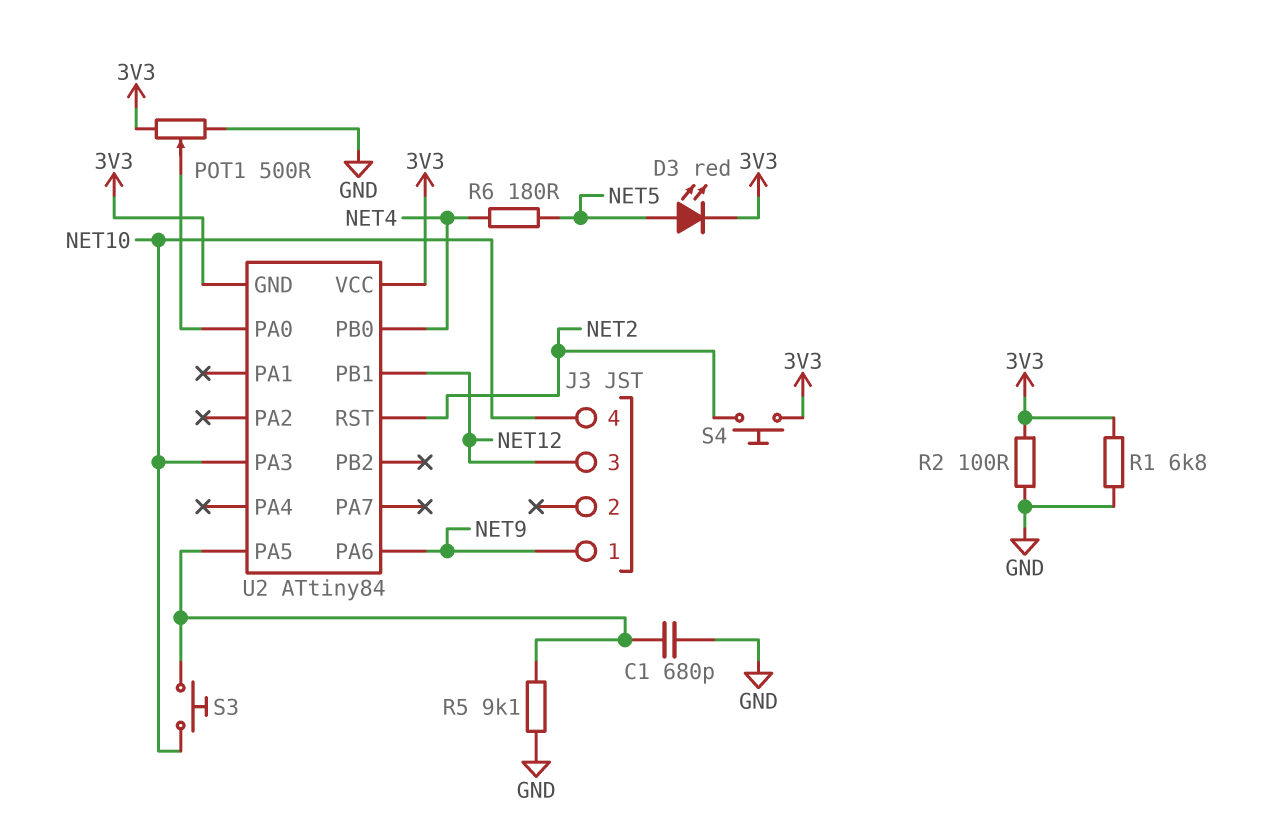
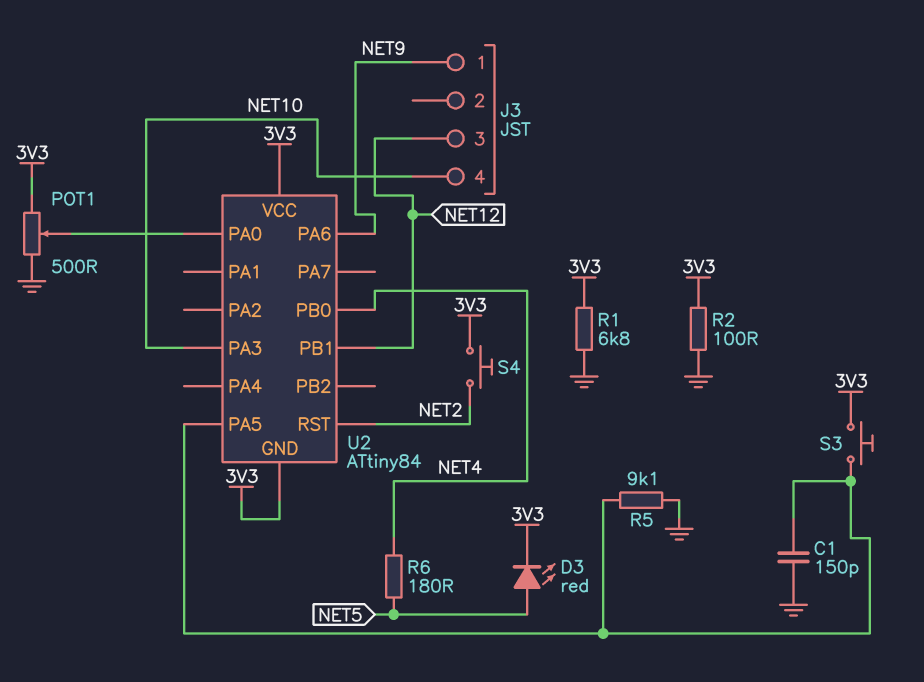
C1: 680pF (GND, U2/PA5) -> 150pF (GND, U2/PA5)
S3: button (NET10, U2/PA5) -> button (3V3, U2/PA5)

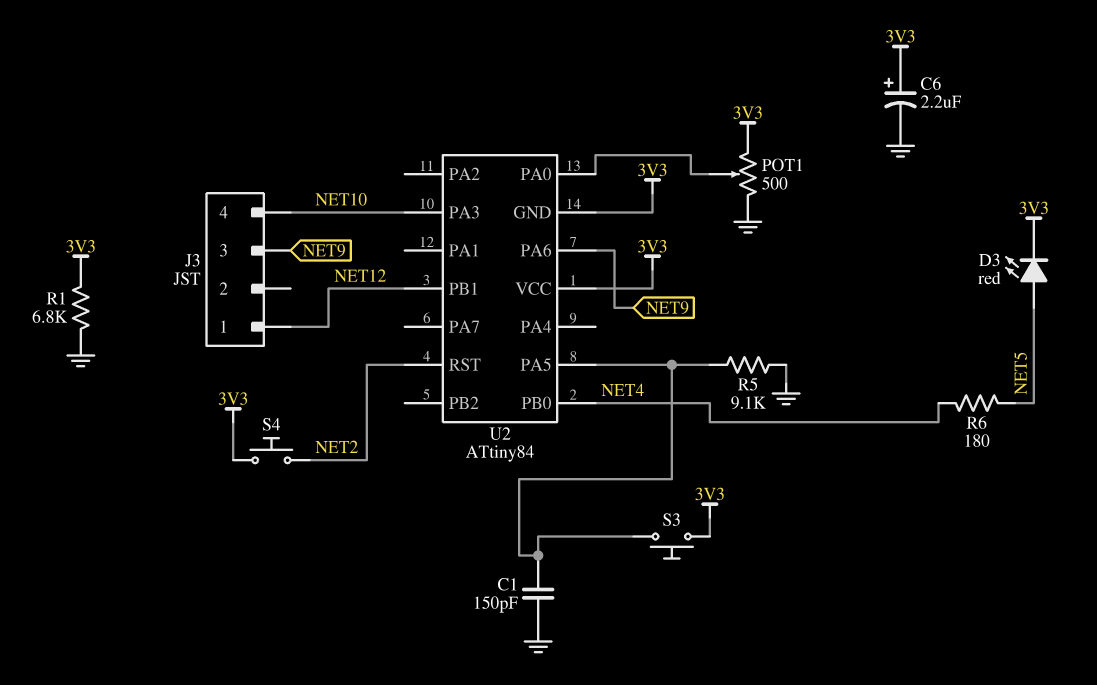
C6: none -> 2.2uF (plus 3V3, minus GND)
J3 pin 1: NET9 -> NET12
J3 pin 3: NET12 -> NET9
R2: 100 (3V3, GND) -> none

